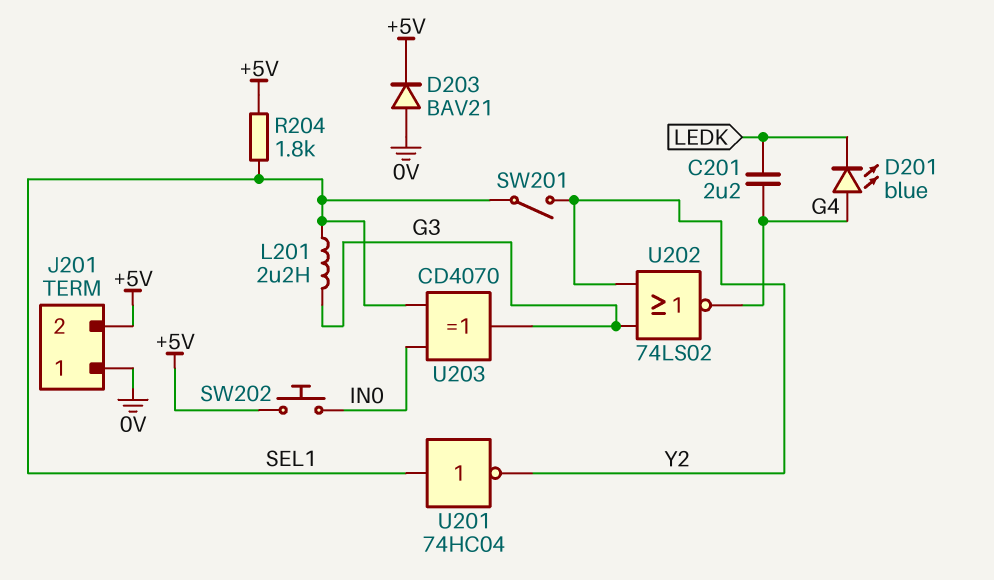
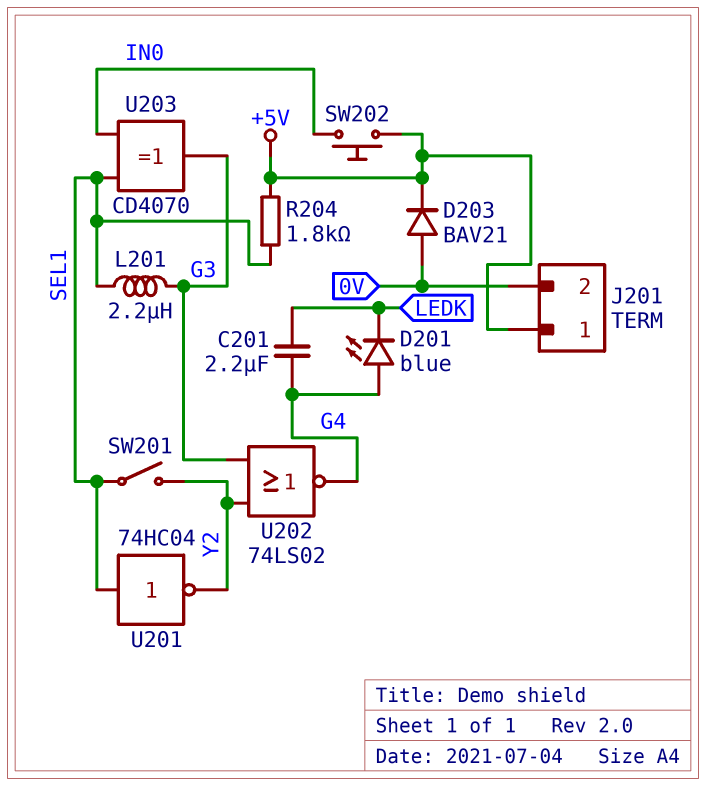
J201 pin 1: 0V -> +5V
J201 pin 2: +5V -> 0V

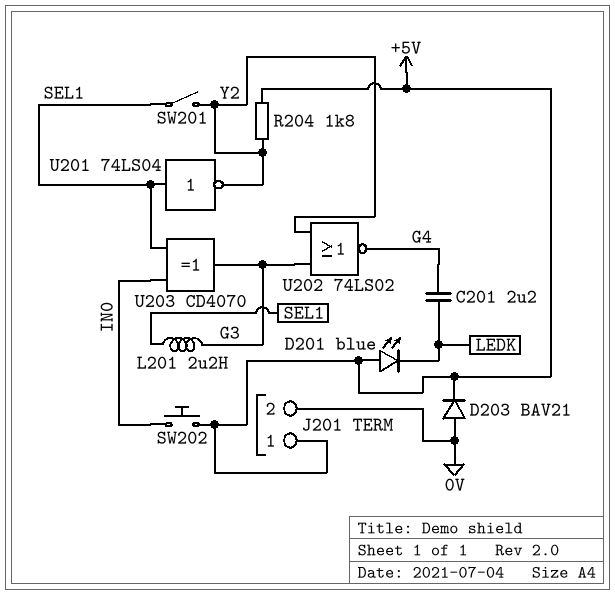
D201: LED blue (A G4, K LEDK) -> LED blue (A +5V, K LEDK)
R204: 1.8k (+5V, SEL1) -> 1.8k (+5V, Y2)
U201: NOT 74HC04 (in SEL1, out Y2) -> NOT 74LS04 (in SEL1, out Y2)

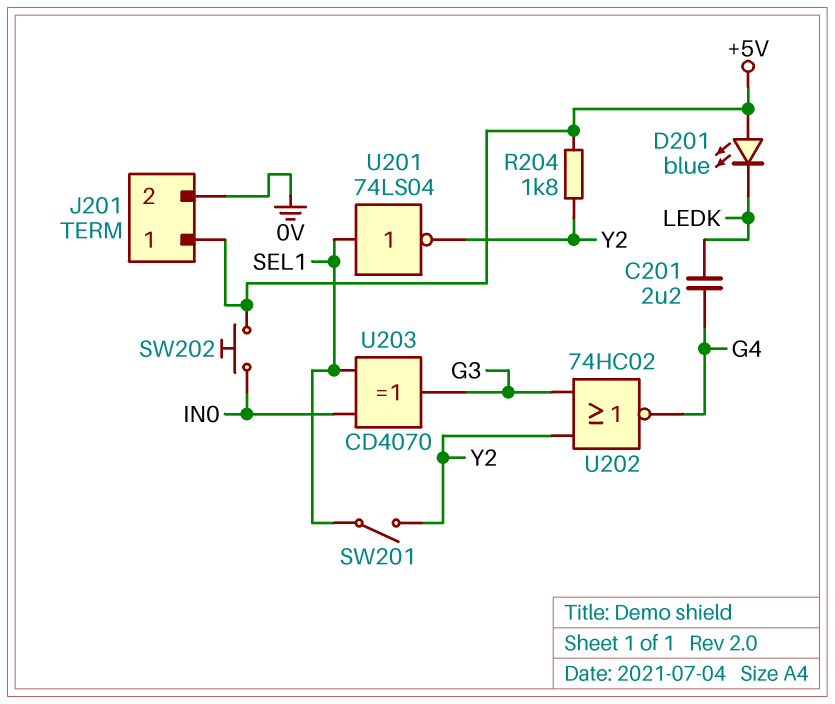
D203: diode BAV21 (A 0V, K +5V) -> none
L201: 2.2uH (G3, SEL1) -> none
U202: NOR 74LS02 (in G3, in Y2, out G4) -> NOR 74HC02 (in G3, in Y2, out G4)

